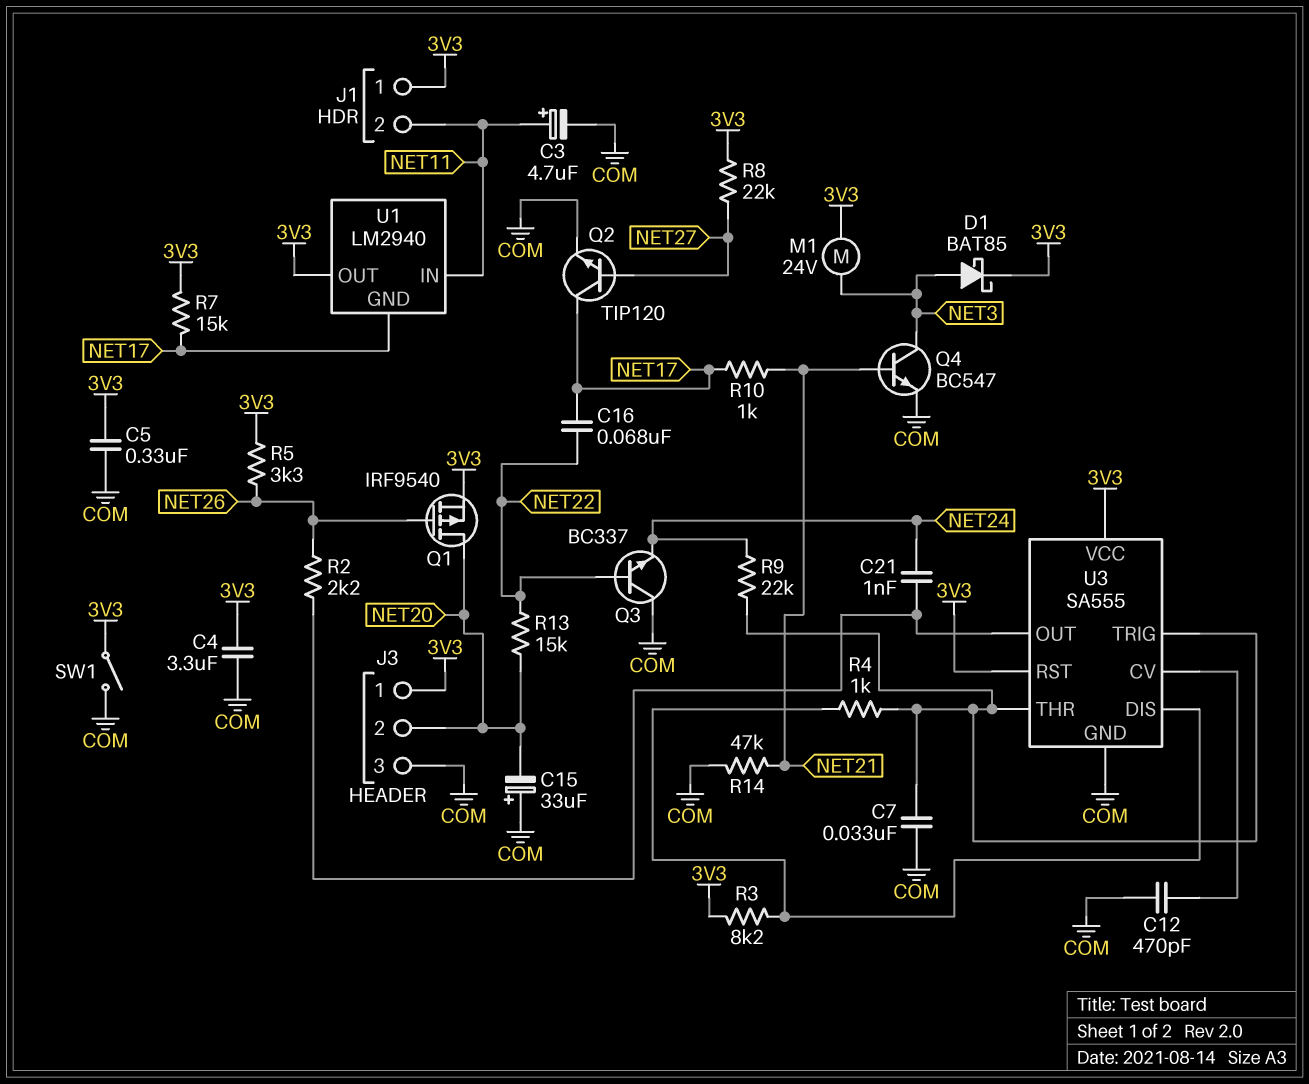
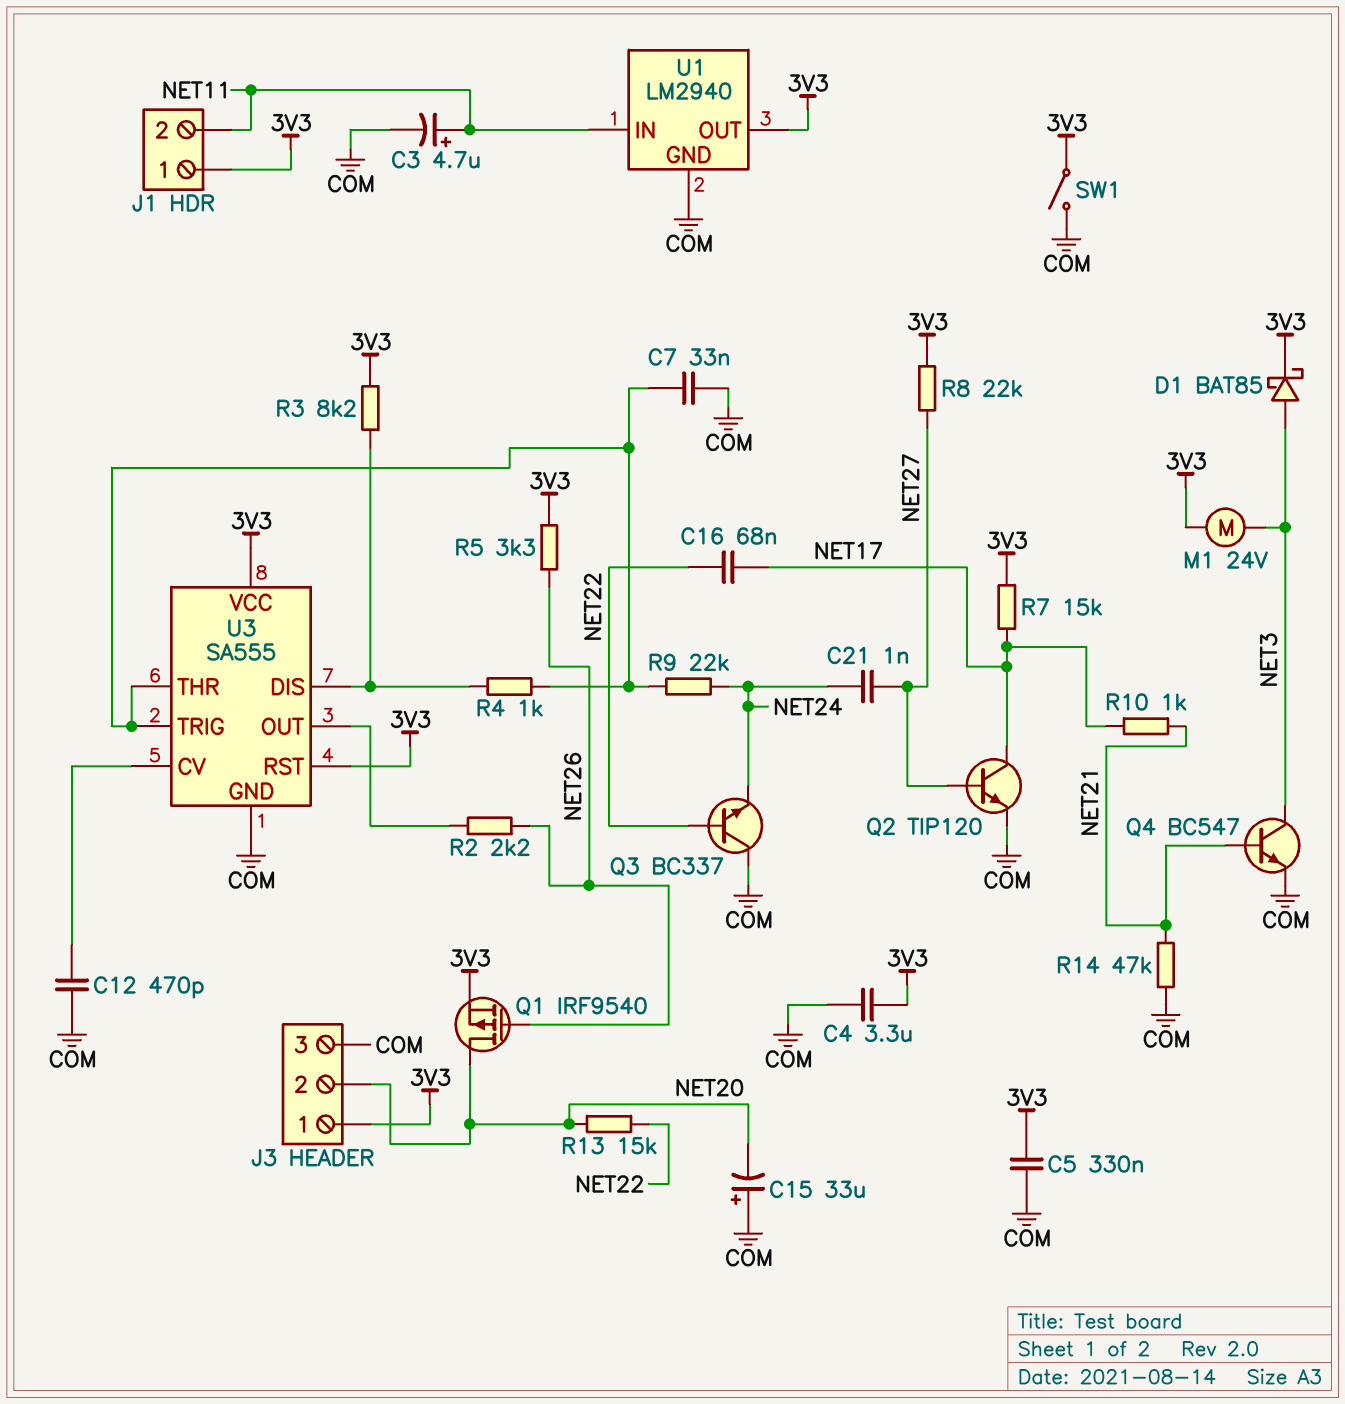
C21: 1nF (NET24, U3/OUT) -> 1nF (NET24, NET27)
U1 pin GND: NET17 -> COM

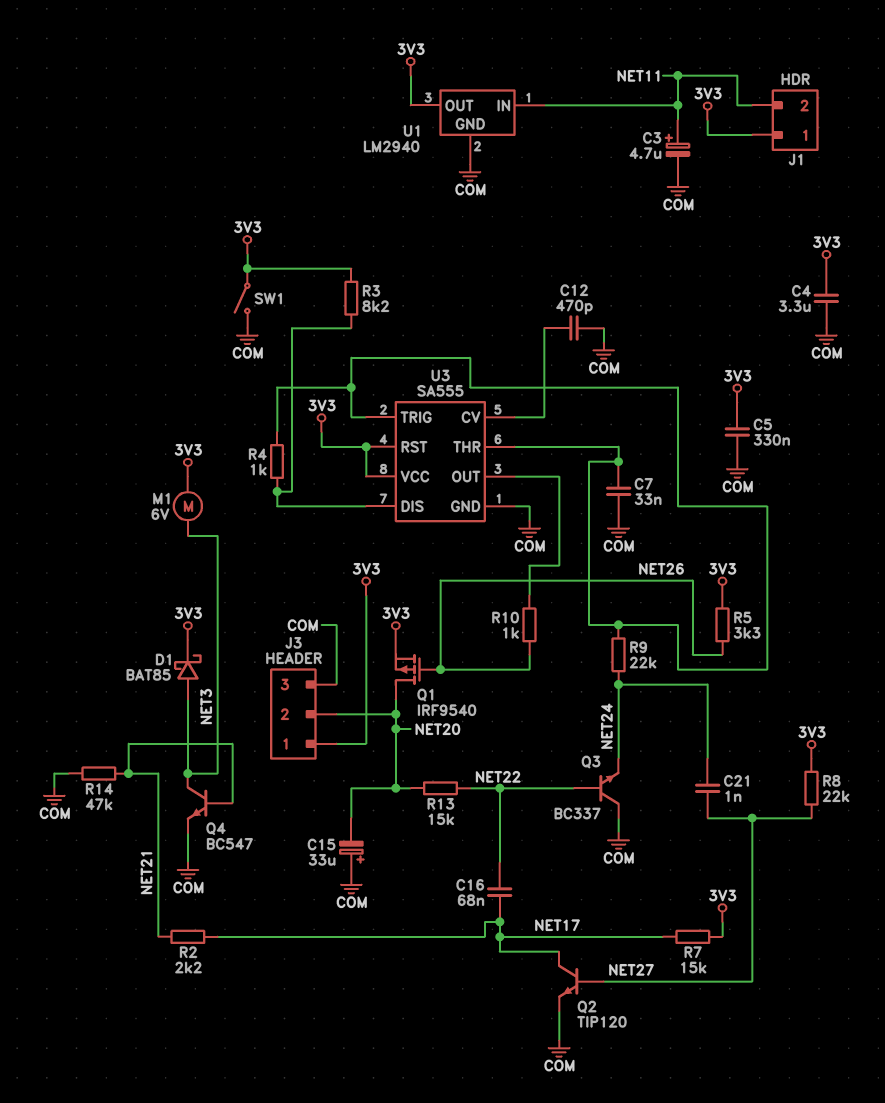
M1: motor 24V (3V3, NET3) -> motor 6V (3V3, NET3)
R2: 2.2k (NET26, U3/OUT) -> 2.2k (NET17, NET21)
R10: 1k (NET17, NET21) -> 1k (NET26, U3/OUT)

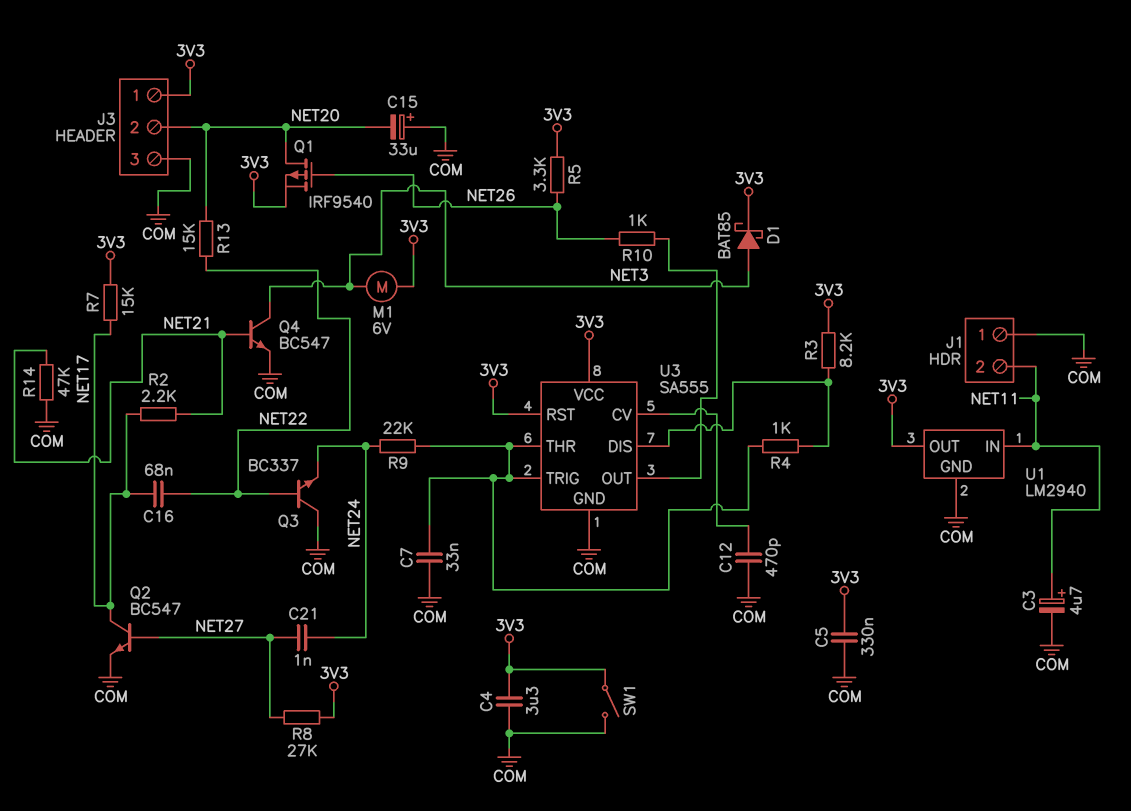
J1 pin 1: 3V3 -> COM
Q2: NPN TIP120 (B NET27, C NET17, E COM) -> NPN BC547 (B NET27, C NET17, E COM)
R8: 22k (3V3, NET27) -> 27k (3V3, NET27)

